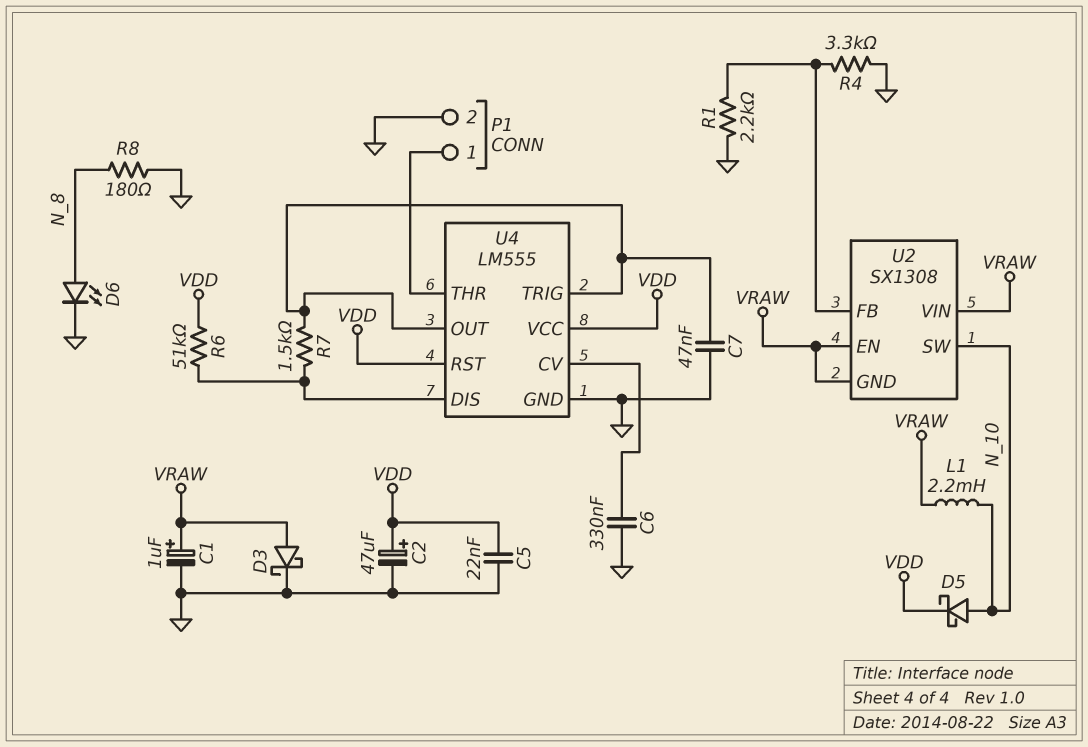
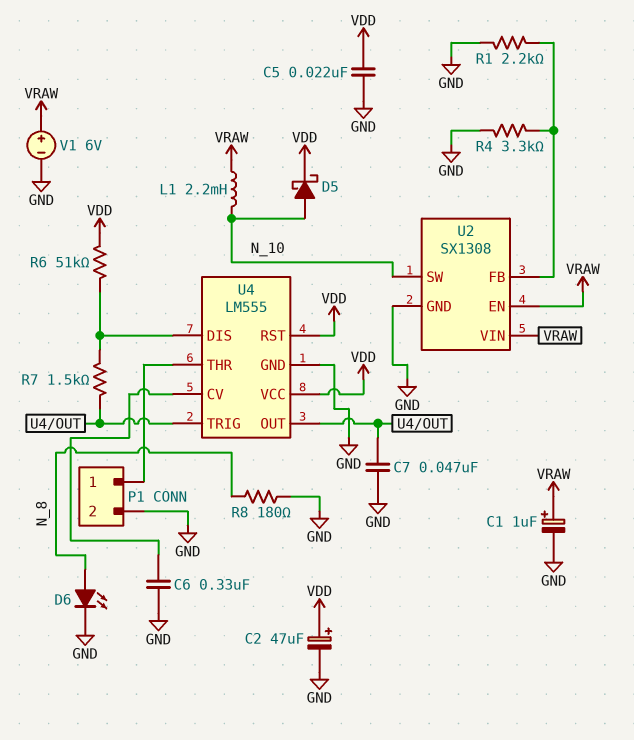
D3: schottky (A VRAW, K GND) -> none
U2 pin GND: VRAW -> GND
V1: none -> 6V (plus VRAW, minus GND)

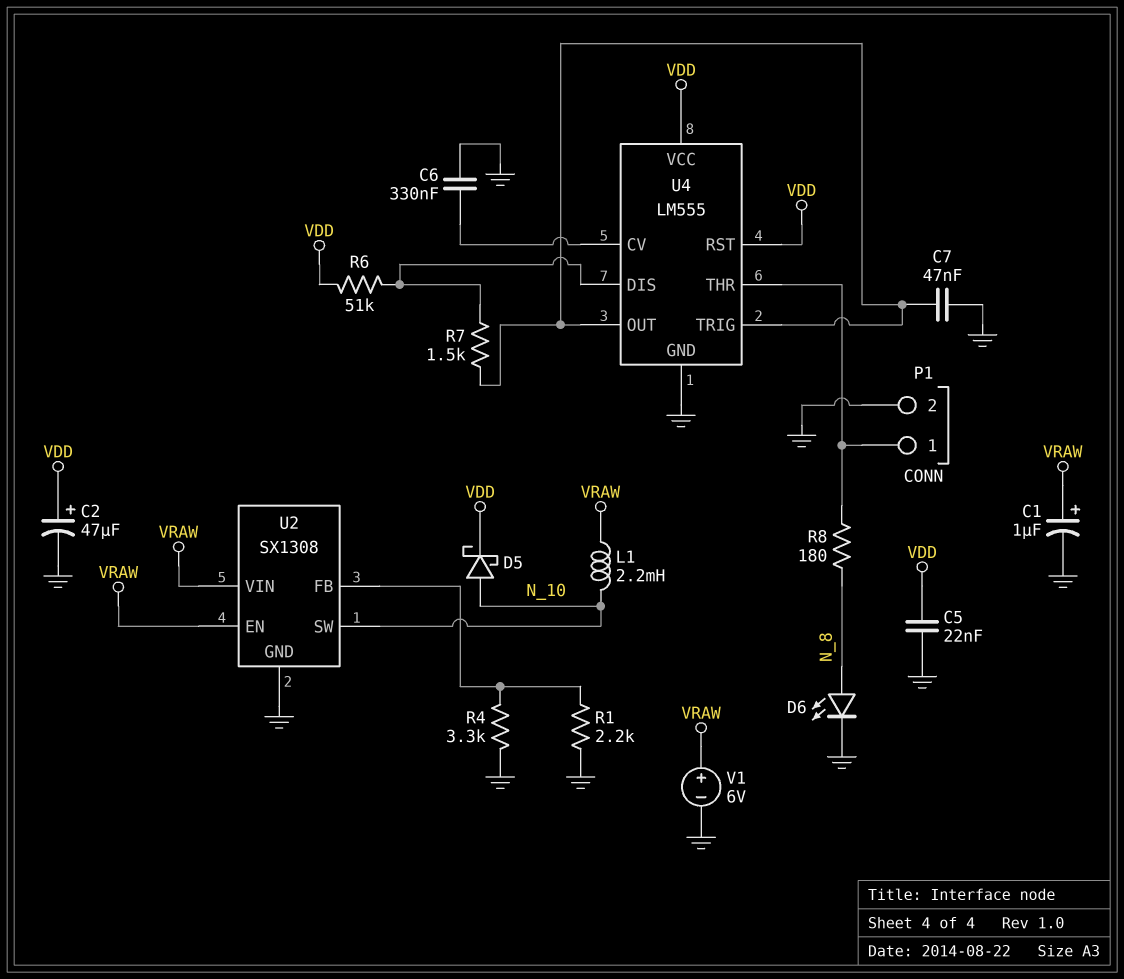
R8: 180 (GND, N_8) -> 180 (N_8, P1/1)

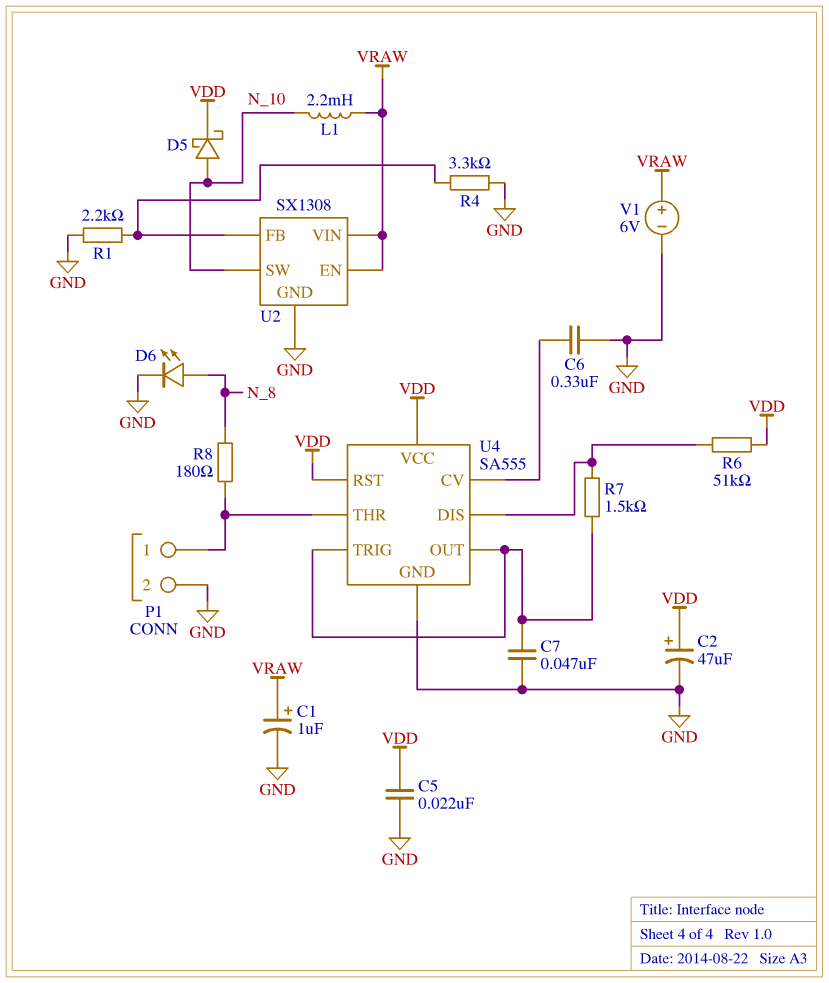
U4: LM555 -> SA555

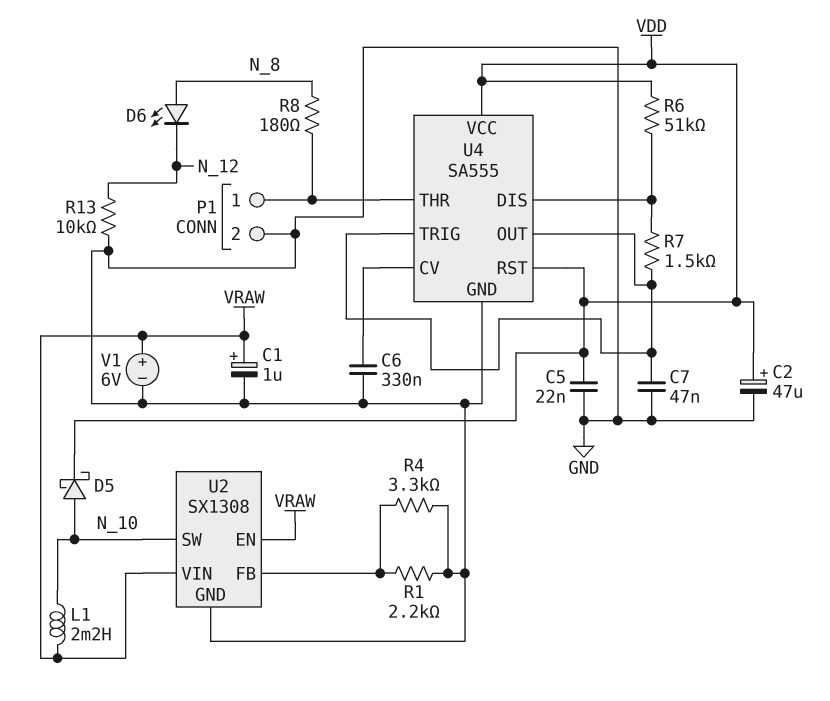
D6: LED (A N_8, K GND) -> LED (A N_8, K N_12)
R13: none -> 10k (GND, N_12)

